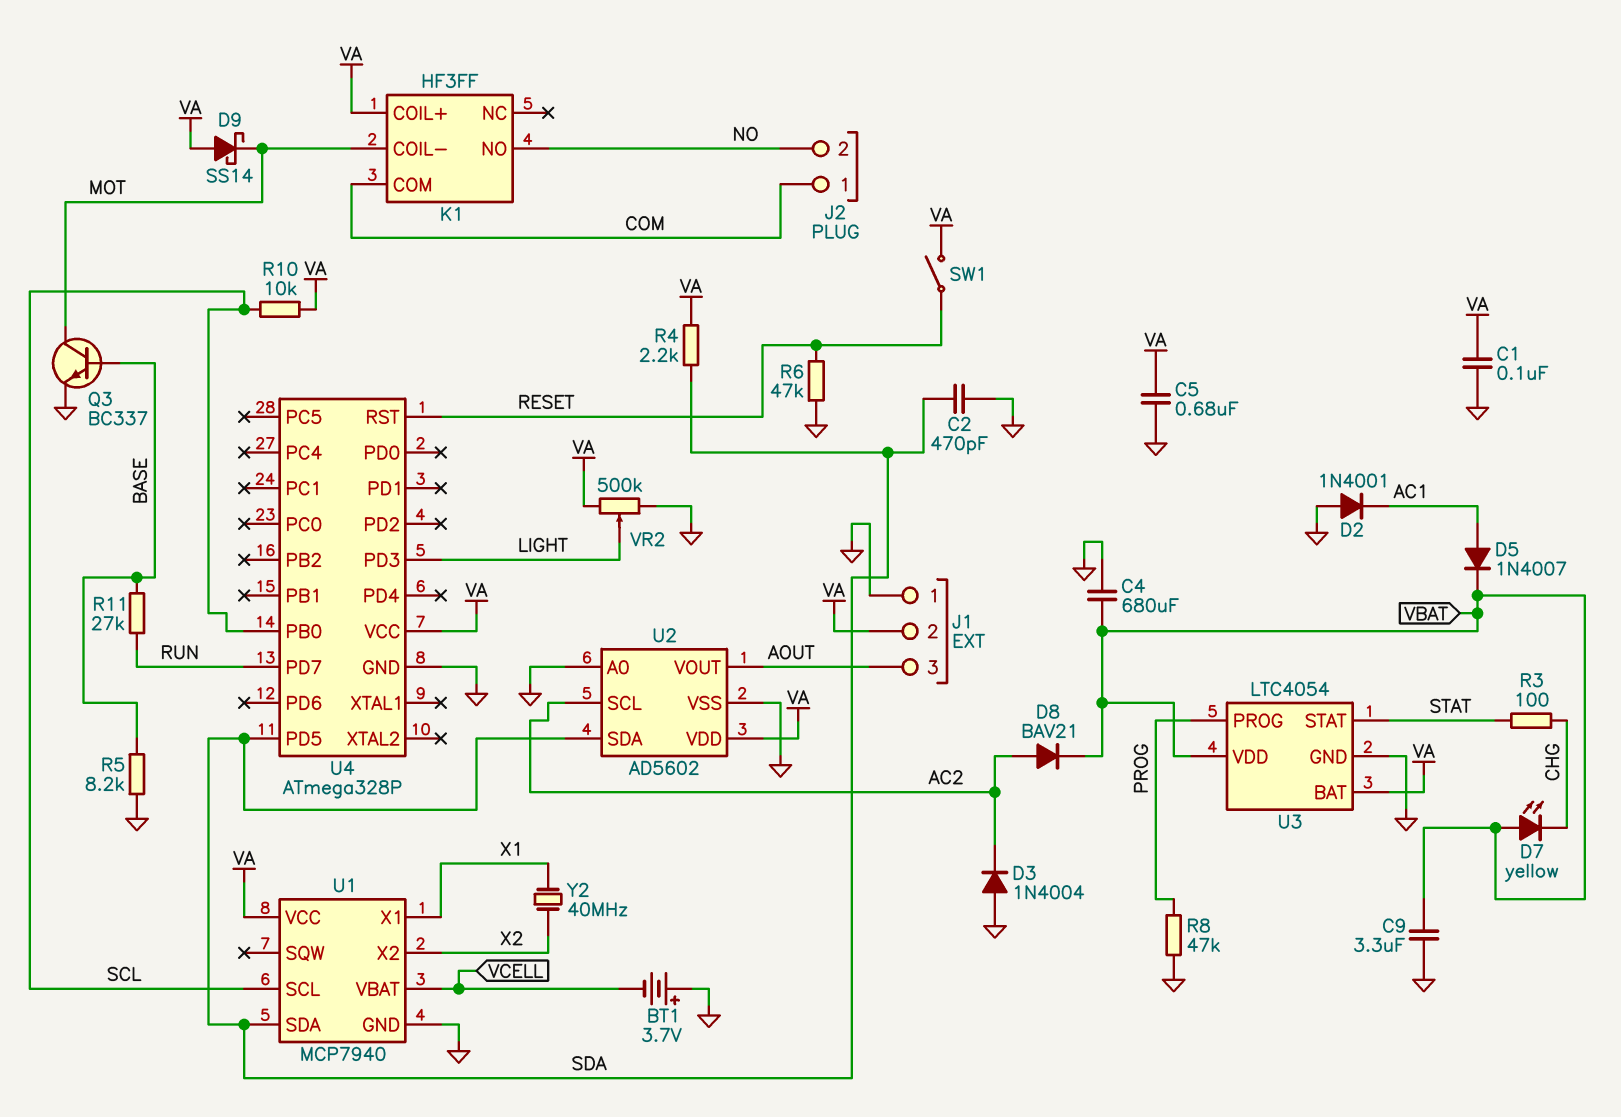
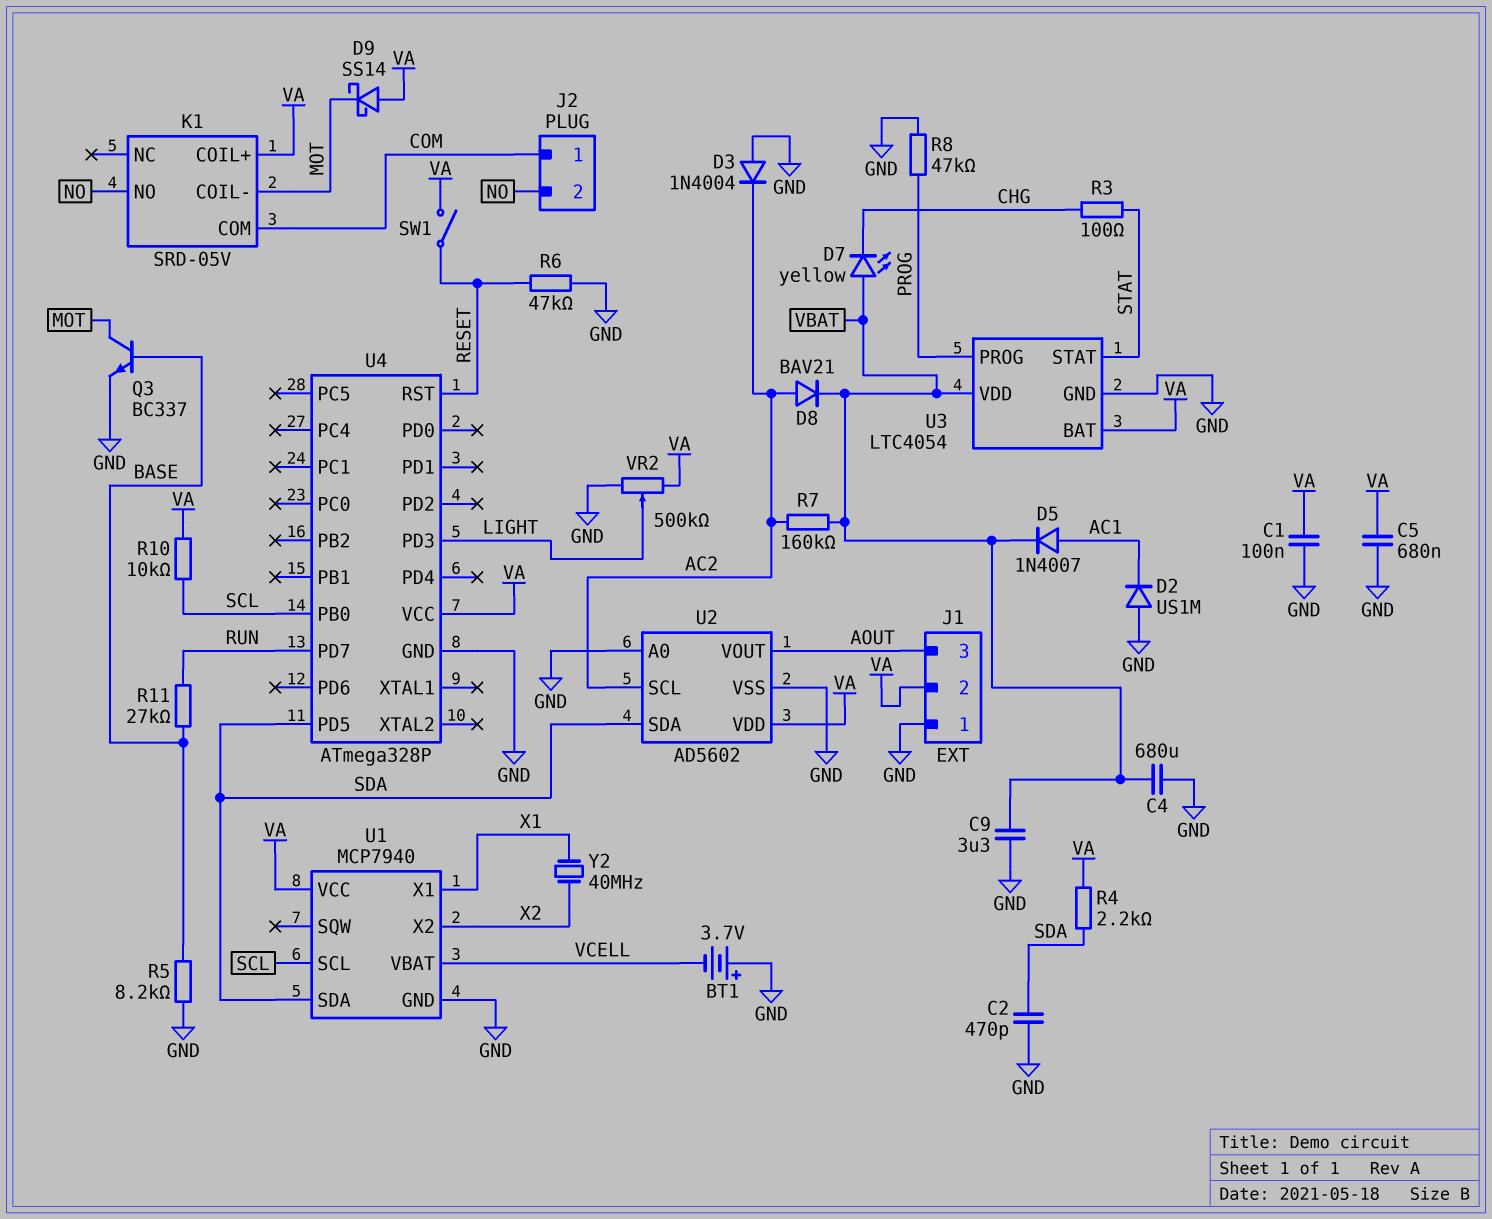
D2: diode 1N4001 (A GND, K AC1) -> diode US1M (A GND, K AC1)
K1: HF3FF -> SRD-05V
R7: none -> 160k (AC2, VBAT)

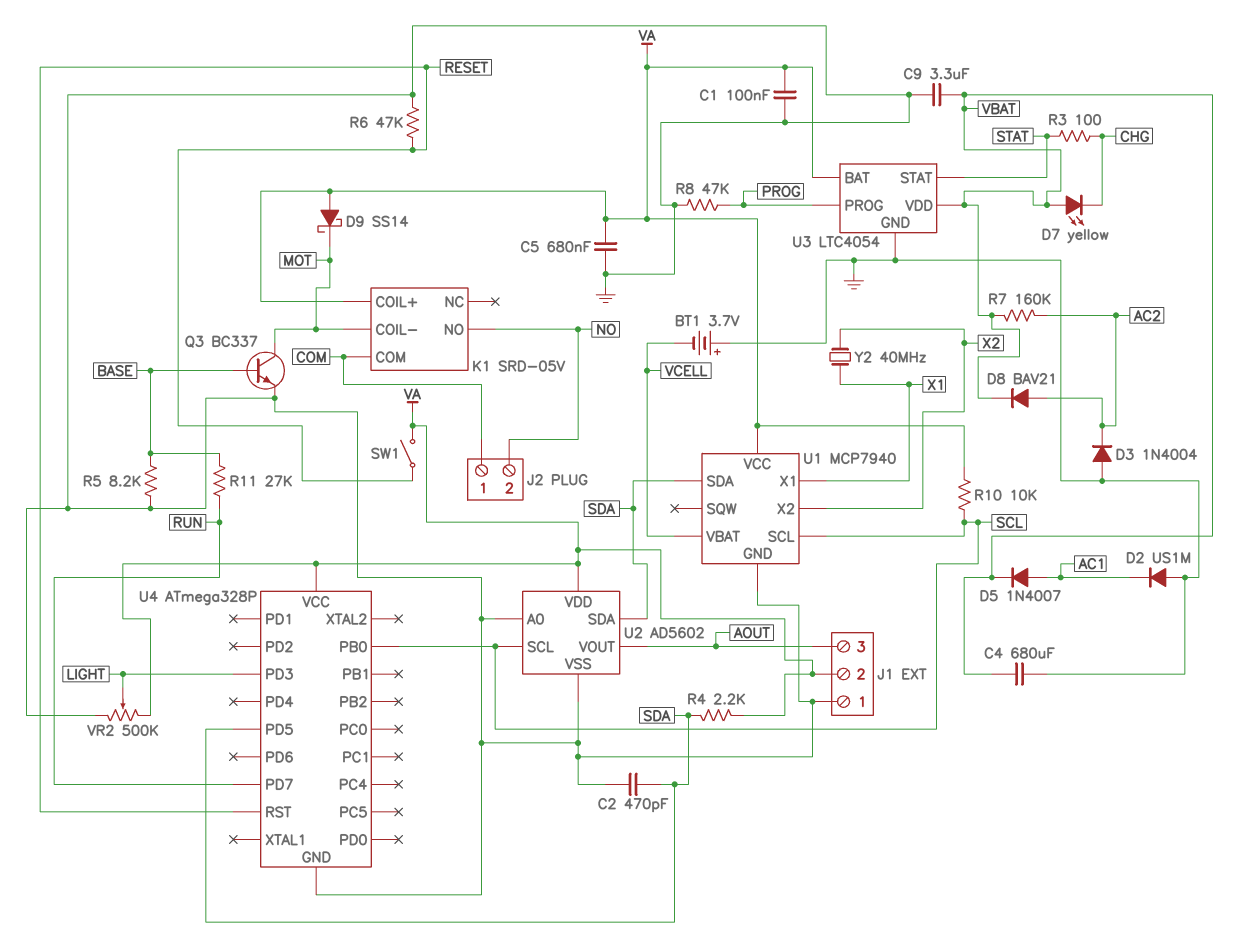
U2 pin SCL: AC2 -> SCL

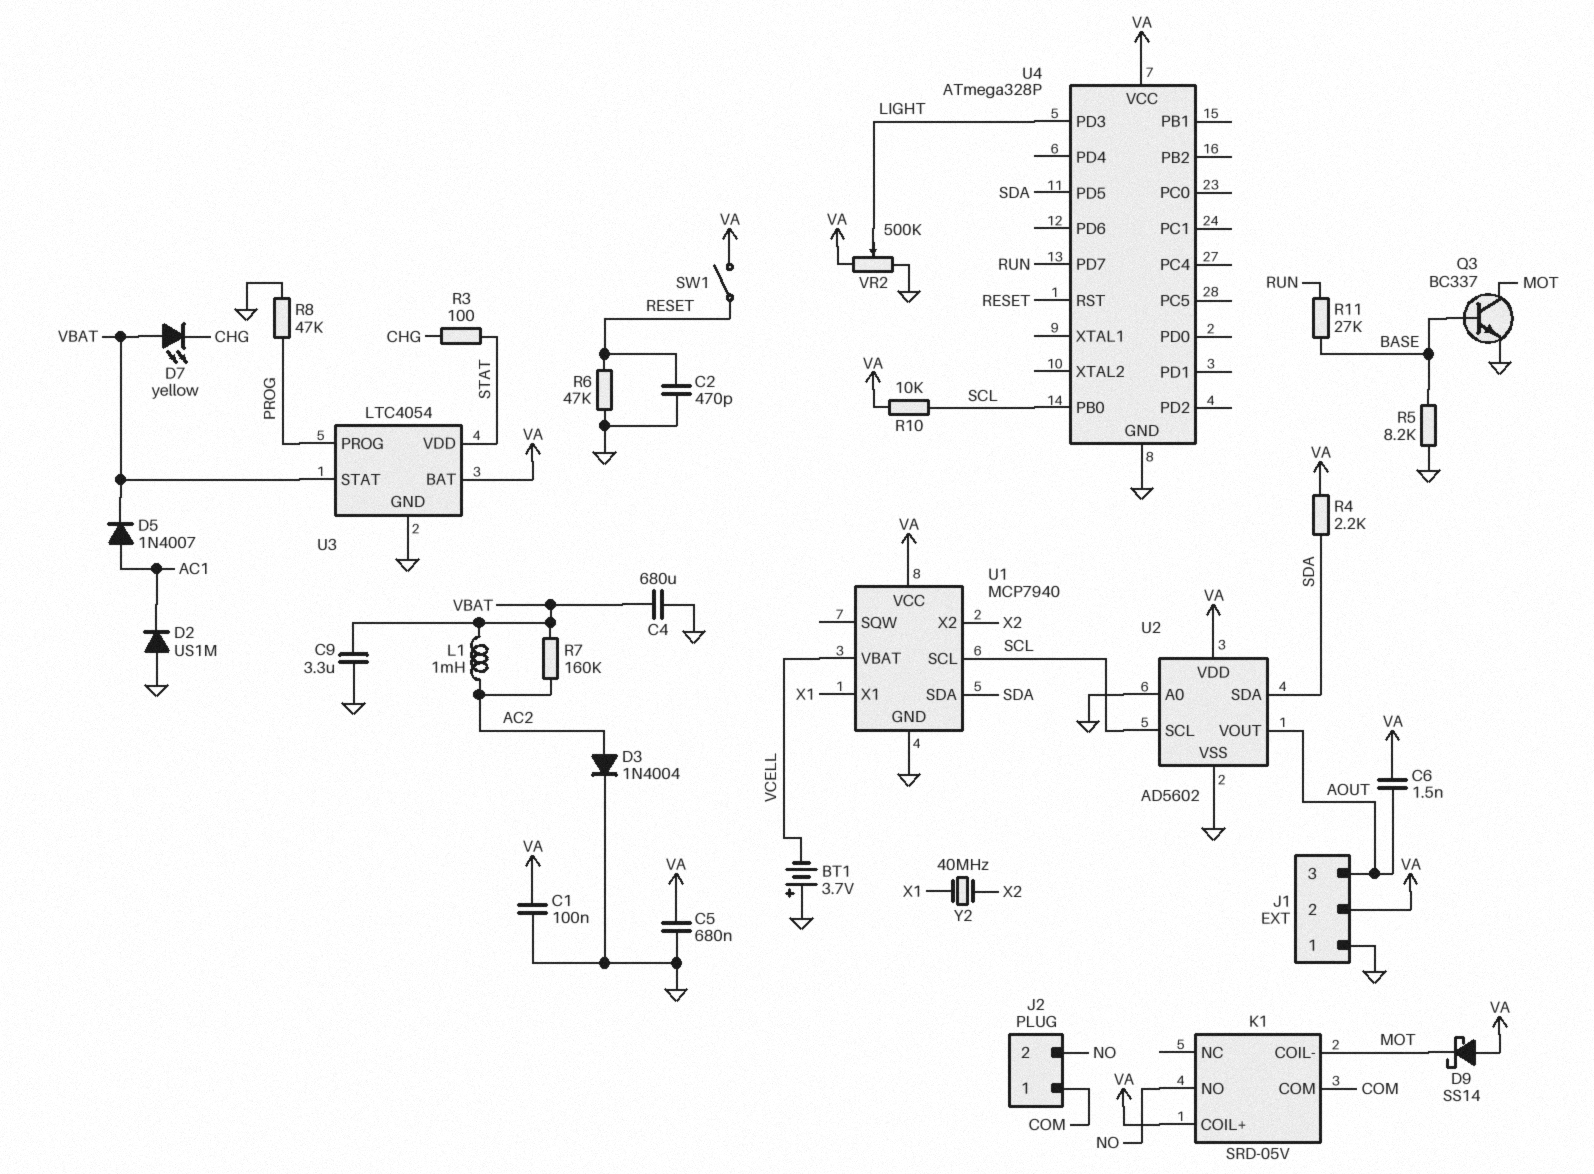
C2: 470pF (GND, SDA) -> 470pF (GND, RESET)
C6: none -> 1.5nF (AOUT, VA)
D3: diode 1N4004 (A GND, K AC2) -> diode 1N4004 (A AC2, K GND)
D8: diode BAV21 (A AC2, K VBAT) -> none
L1: none -> 1mH (AC2, VBAT)
U3 pin STAT: STAT -> VBAT
U3 pin VDD: VBAT -> STAT

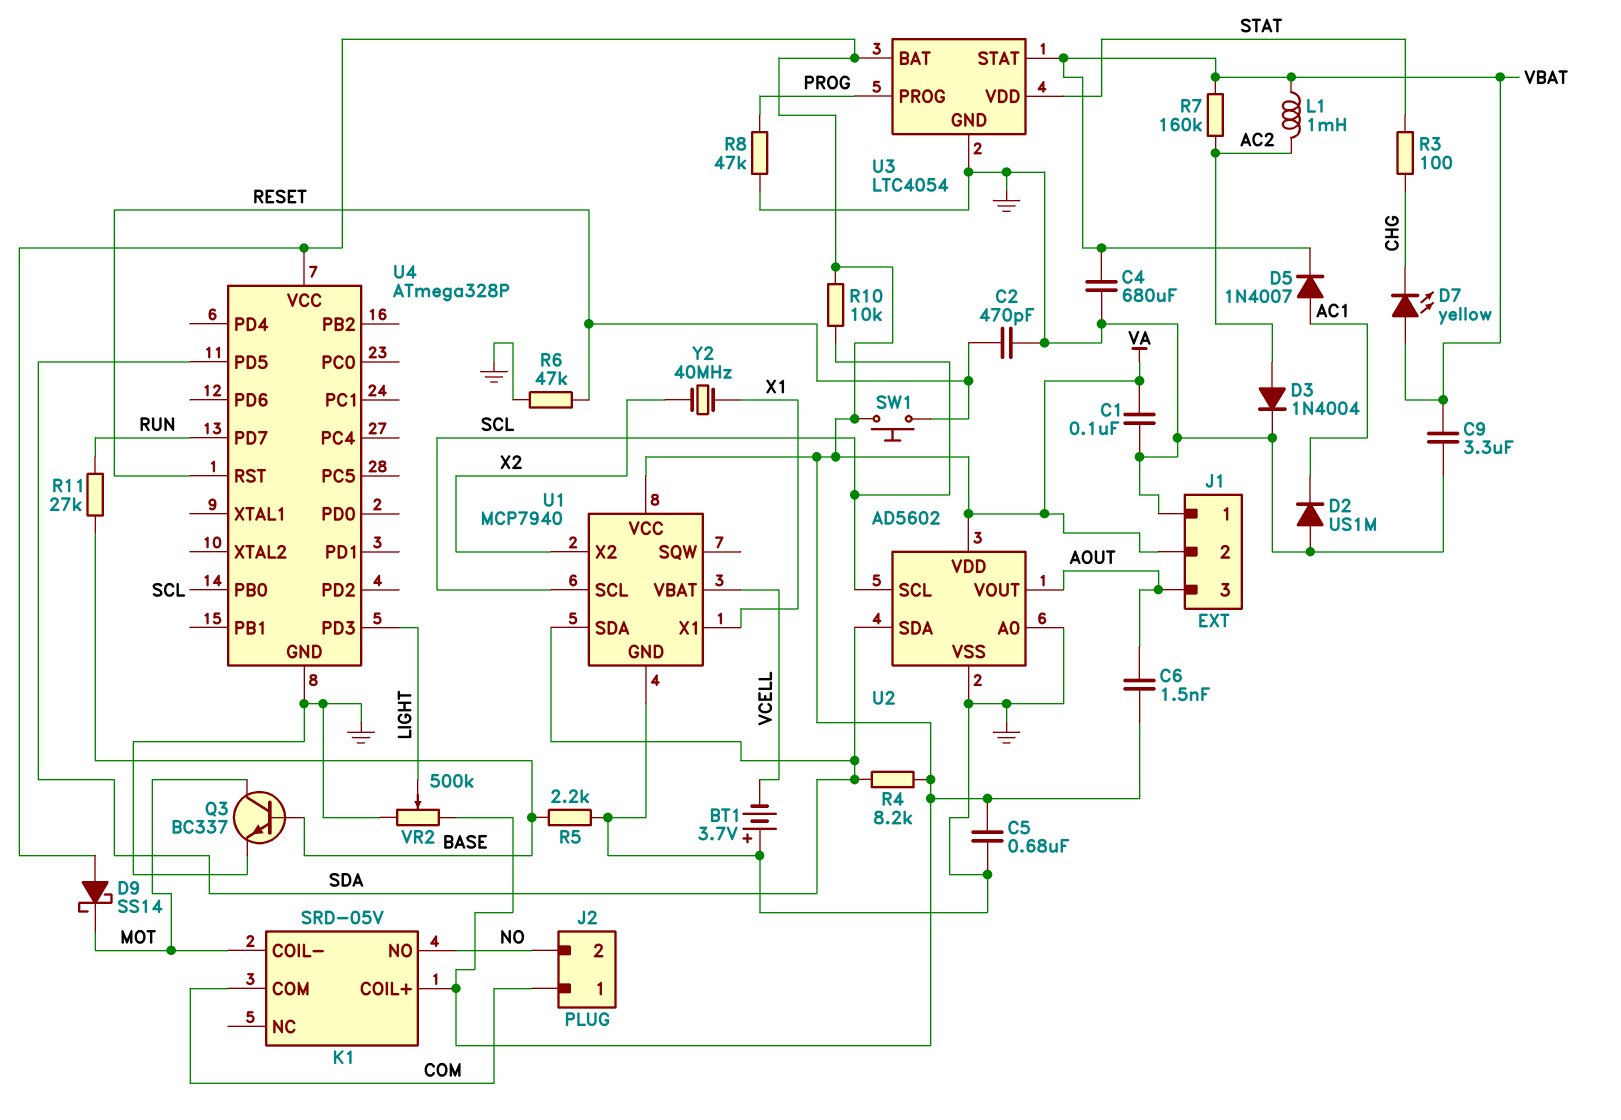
R4: 2.2k (SDA, VA) -> 8.2k (SDA, VA)
R5: 8.2k (BASE, GND) -> 2.2k (BASE, GND)
SW1: switch (RESET, VA) -> button (RESET, VA)

